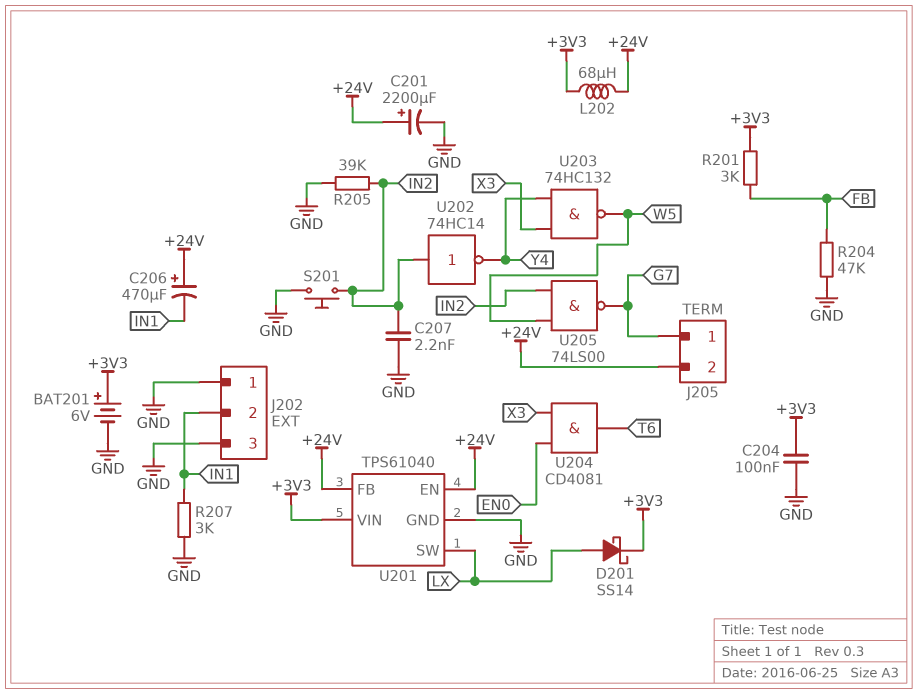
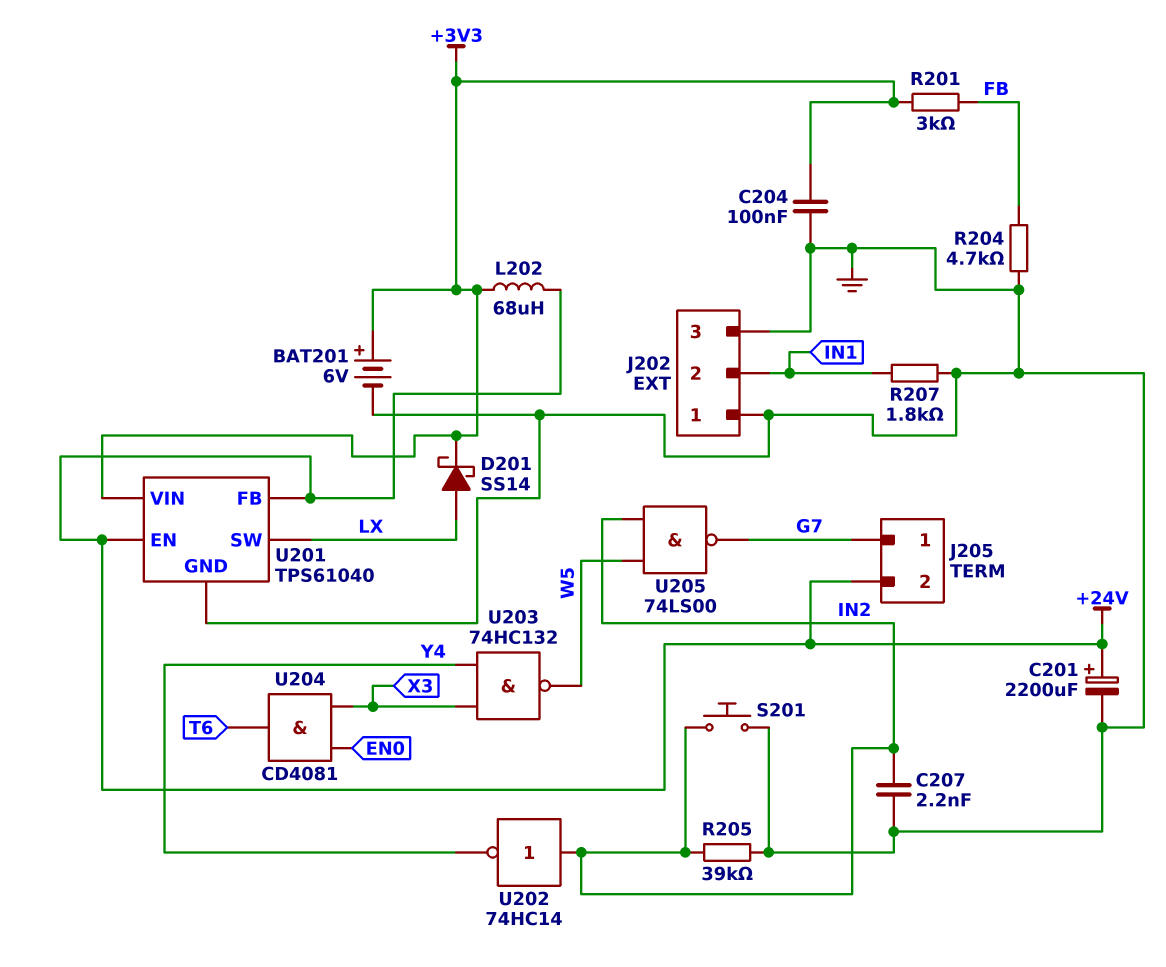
C206: 470uF (plus +24V, minus IN1) -> none
R204: 47k (FB, GND) -> 4.7k (FB, GND)
R207: 3k (GND, IN1) -> 1.8k (GND, IN1)

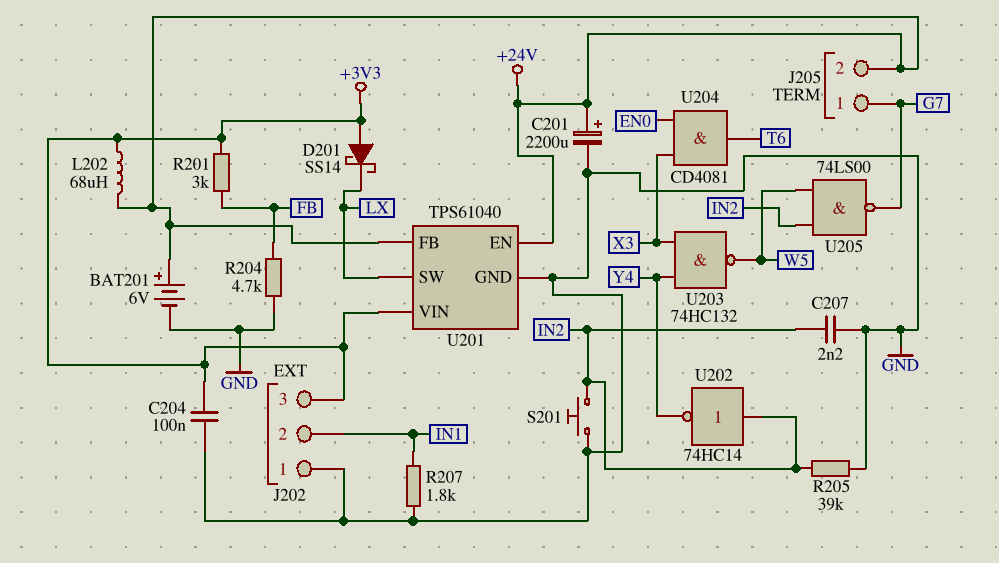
BAT201: 6V (plus +3V3, minus GND) -> 6V (plus +24V, minus GND)
D201: schottky SS14 (A LX, K +3V3) -> schottky SS14 (A +3V3, K LX)
J202 pin 3: GND -> +3V3

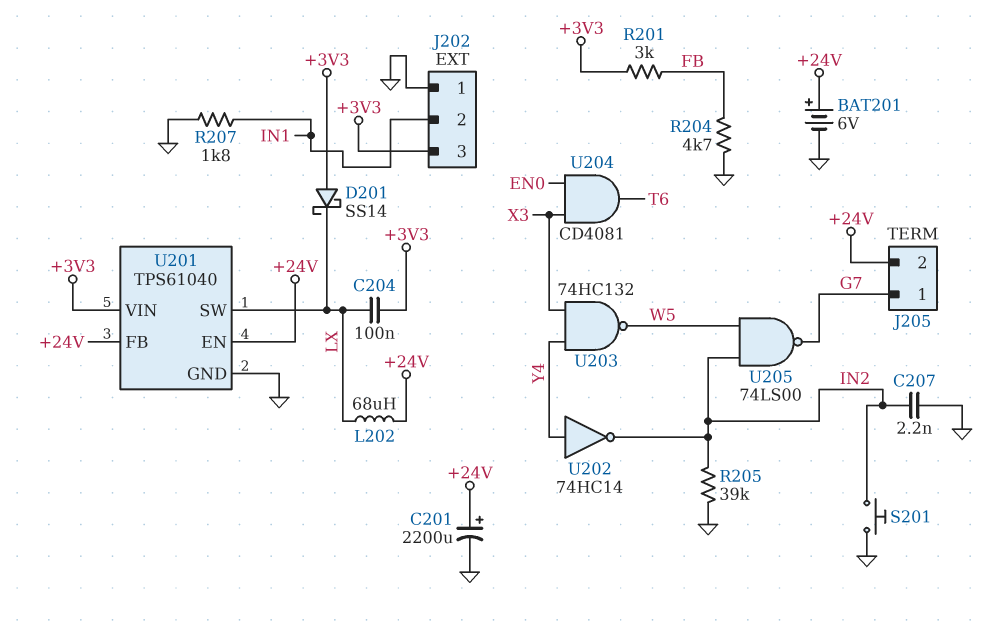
C204: 100nF (+3V3, GND) -> 100nF (+3V3, LX)
L202: 68uH (+3V3, +24V) -> 68uH (+24V, LX)
U202: NOT 74HC14 (in IN2, out Y4) -> NOT 74HC14 (in Y4, out IN2)

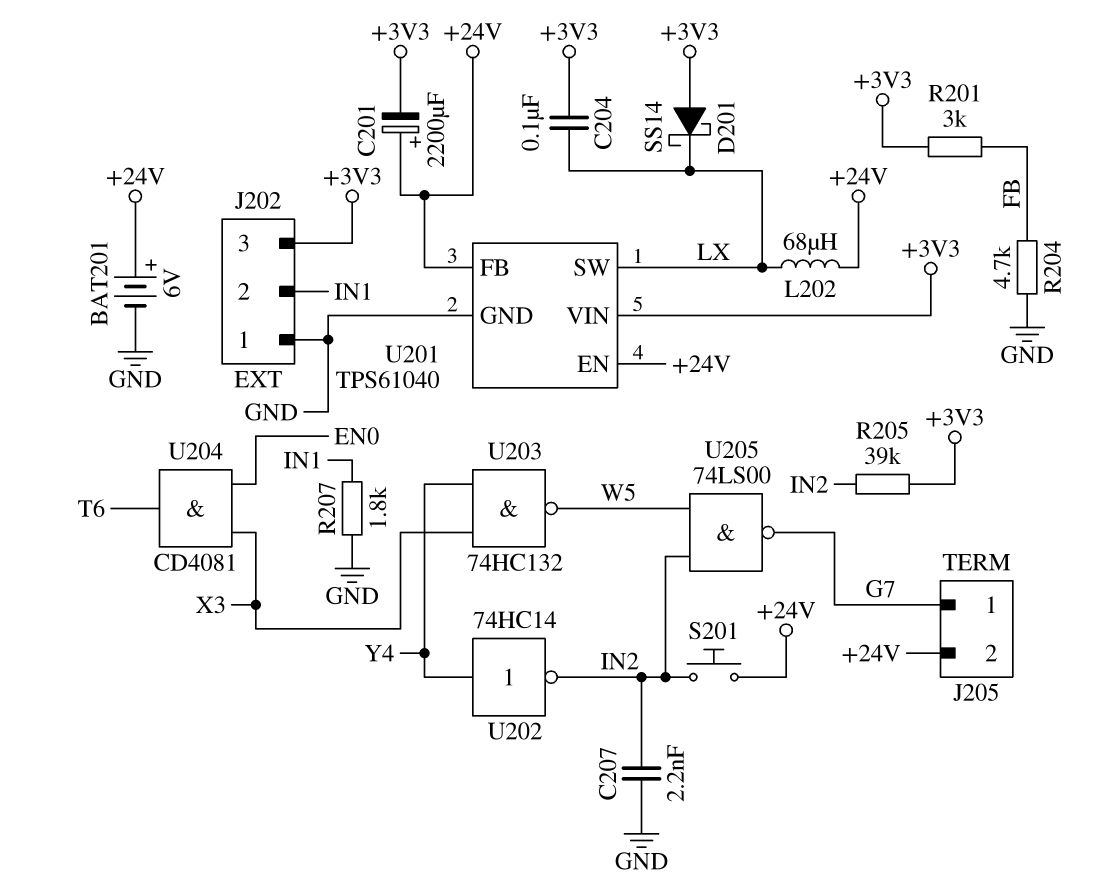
C201: 2200uF (plus +24V, minus GND) -> 2200uF (plus +24V, minus +3V3)
R205: 39k (GND, IN2) -> 39k (+3V3, IN2)
S201: button (GND, IN2) -> button (+24V, IN2)

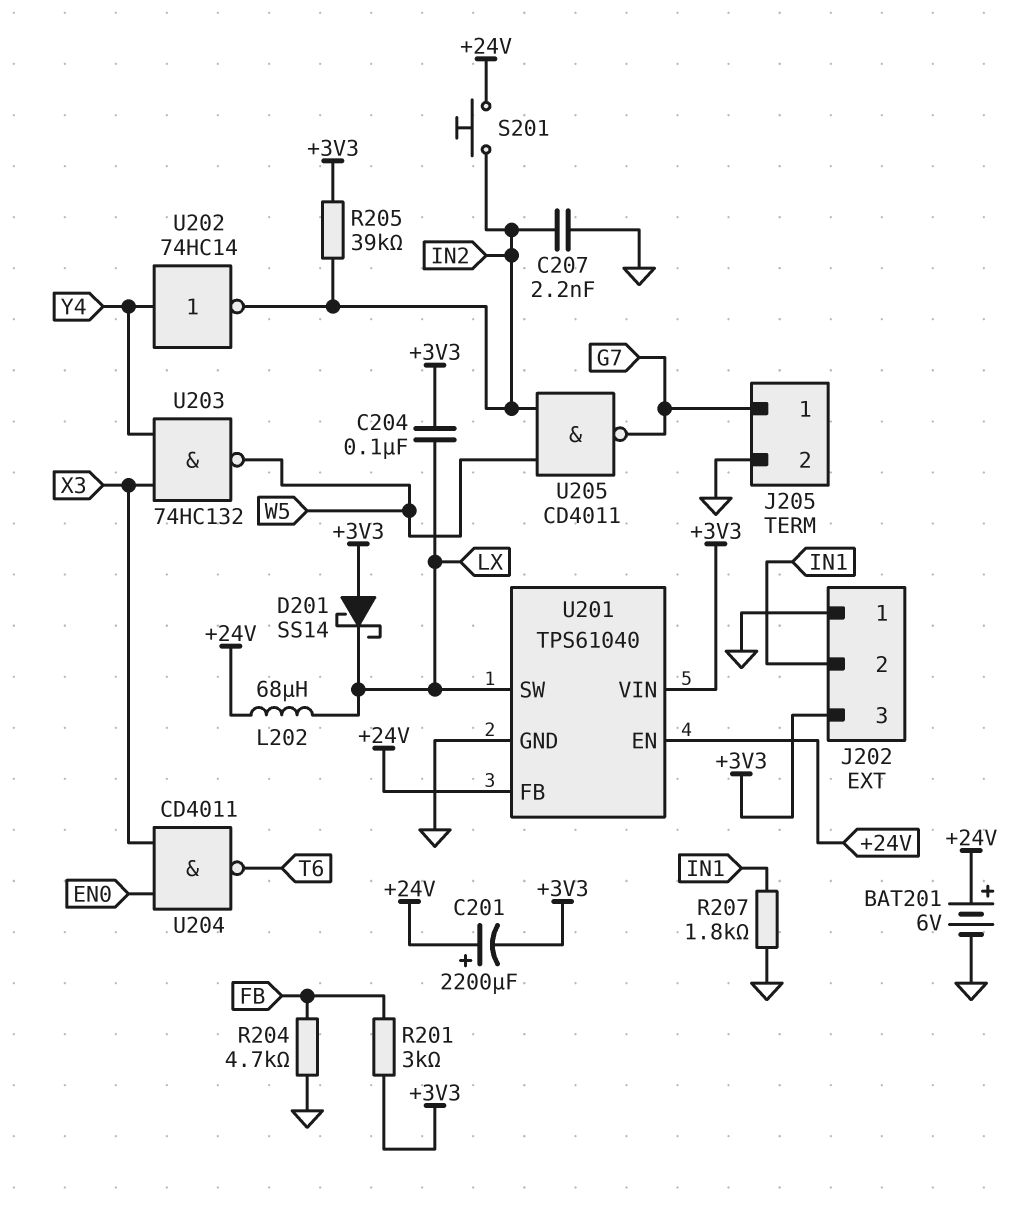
J205 pin 2: +24V -> GND
U204: AND CD4081 (in EN0, in X3, out T6) -> NAND CD4011 (in EN0, in X3, out T6)
U205: NAND 74LS00 (in IN2, in W5, out G7) -> NAND CD4011 (in IN2, in W5, out G7)

